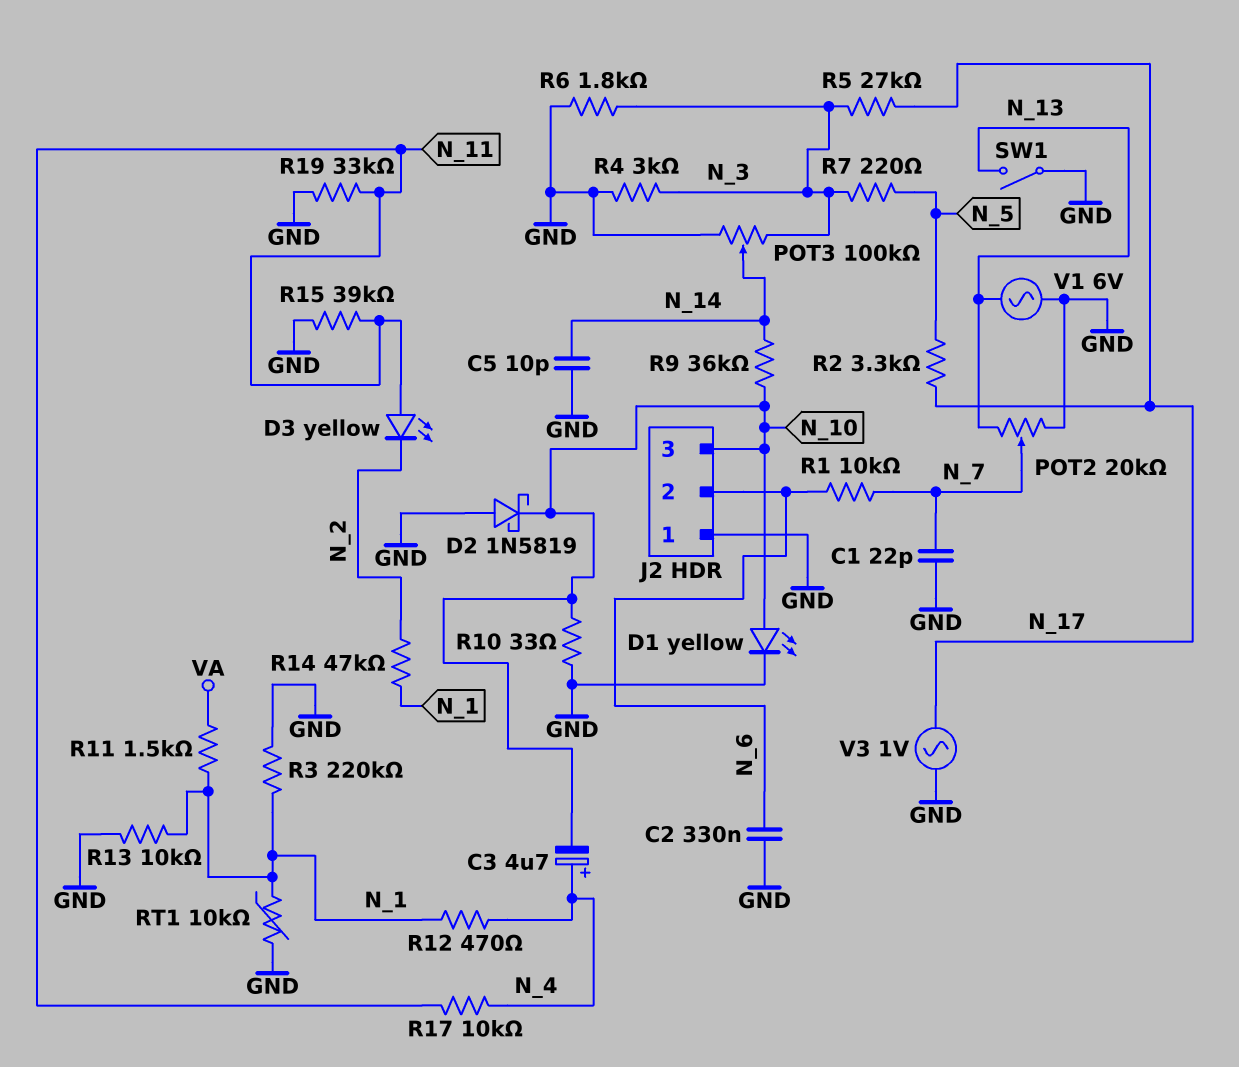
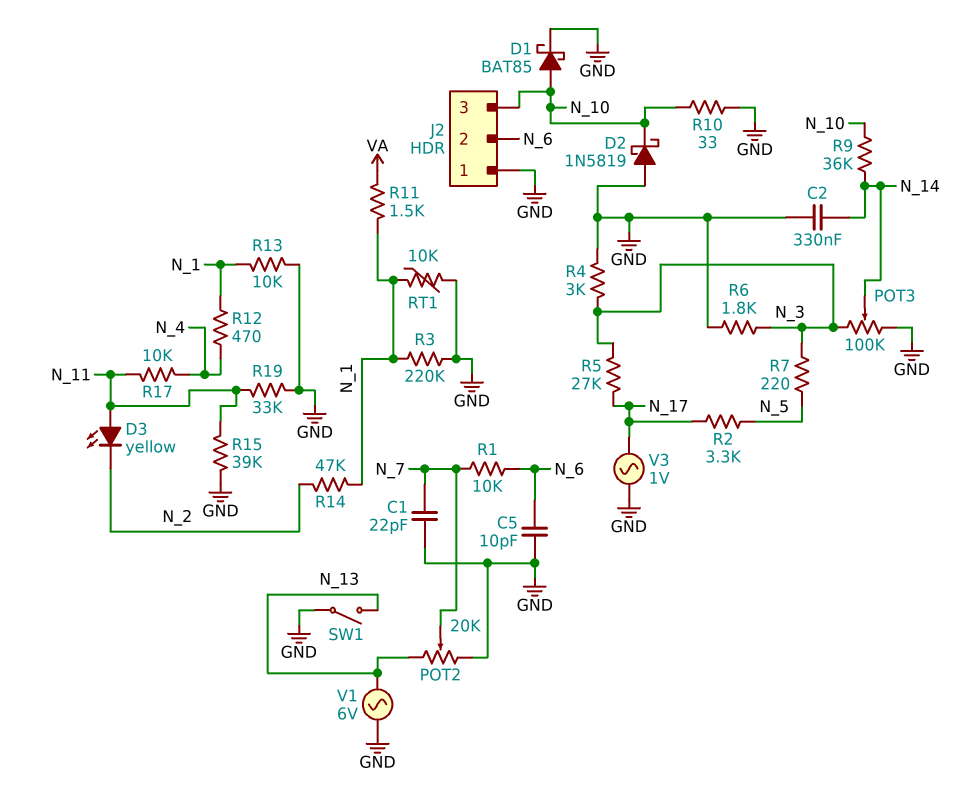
C2: 330nF (GND, N_6) -> 330nF (GND, N_14)
C3: 4.7uF (plus N_4, minus N_10) -> none
C5: 10pF (GND, N_14) -> 10pF (GND, N_6)
D1: LED yellow (A N_10, K GND) -> schottky BAT85 (A N_10, K GND)

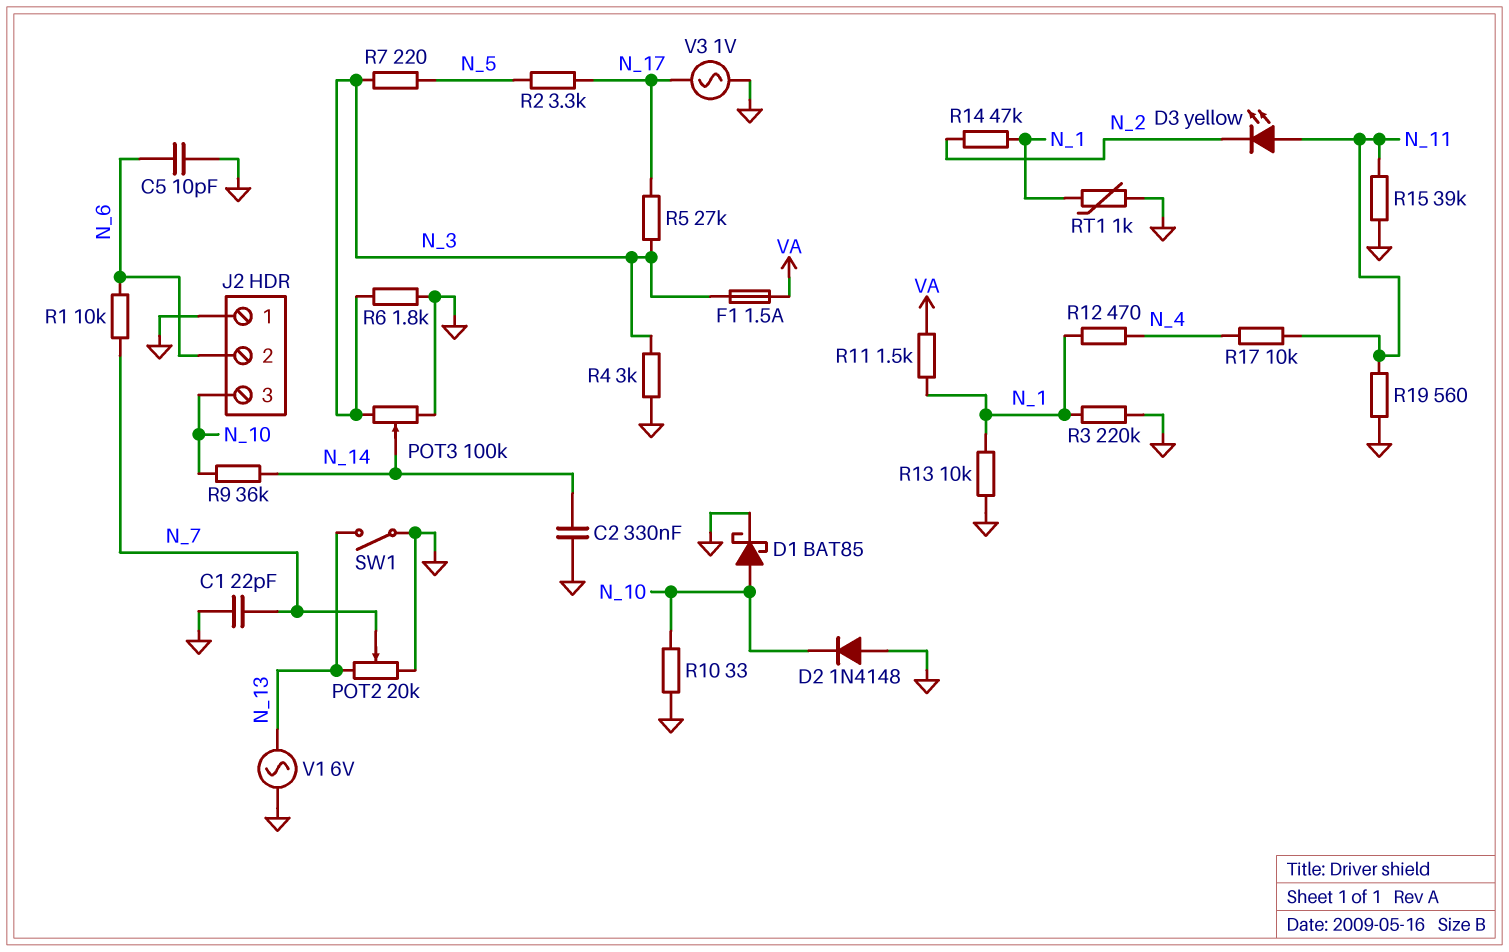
D2: schottky 1N5819 (A GND, K N_10) -> diode 1N4148 (A GND, K N_10)
F1: none -> 1.5A (N_3, VA)
R19: 33k (GND, N_11) -> 560 (GND, N_11)
RT1: 10k (GND, N_1) -> 1k (GND, N_1)

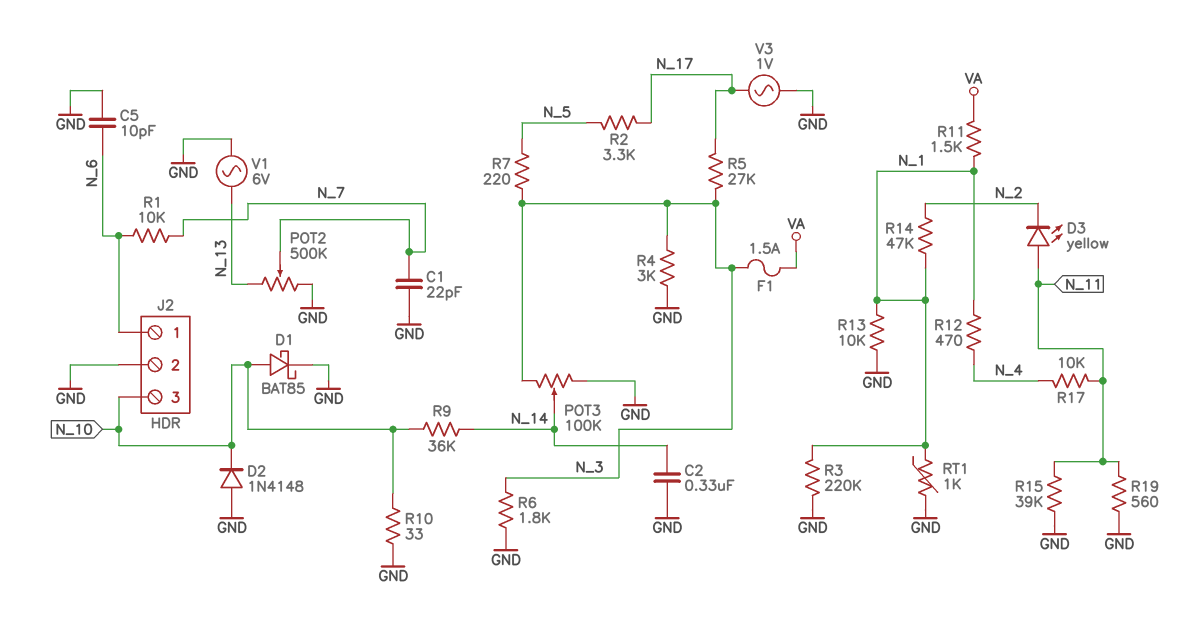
J2 pin 1: GND -> N_6
J2 pin 2: N_6 -> GND
POT2: 20k (GND, N_13, wiper N_7) -> 500k (GND, N_13, wiper N_7)
SW1: switch (GND, N_13) -> none

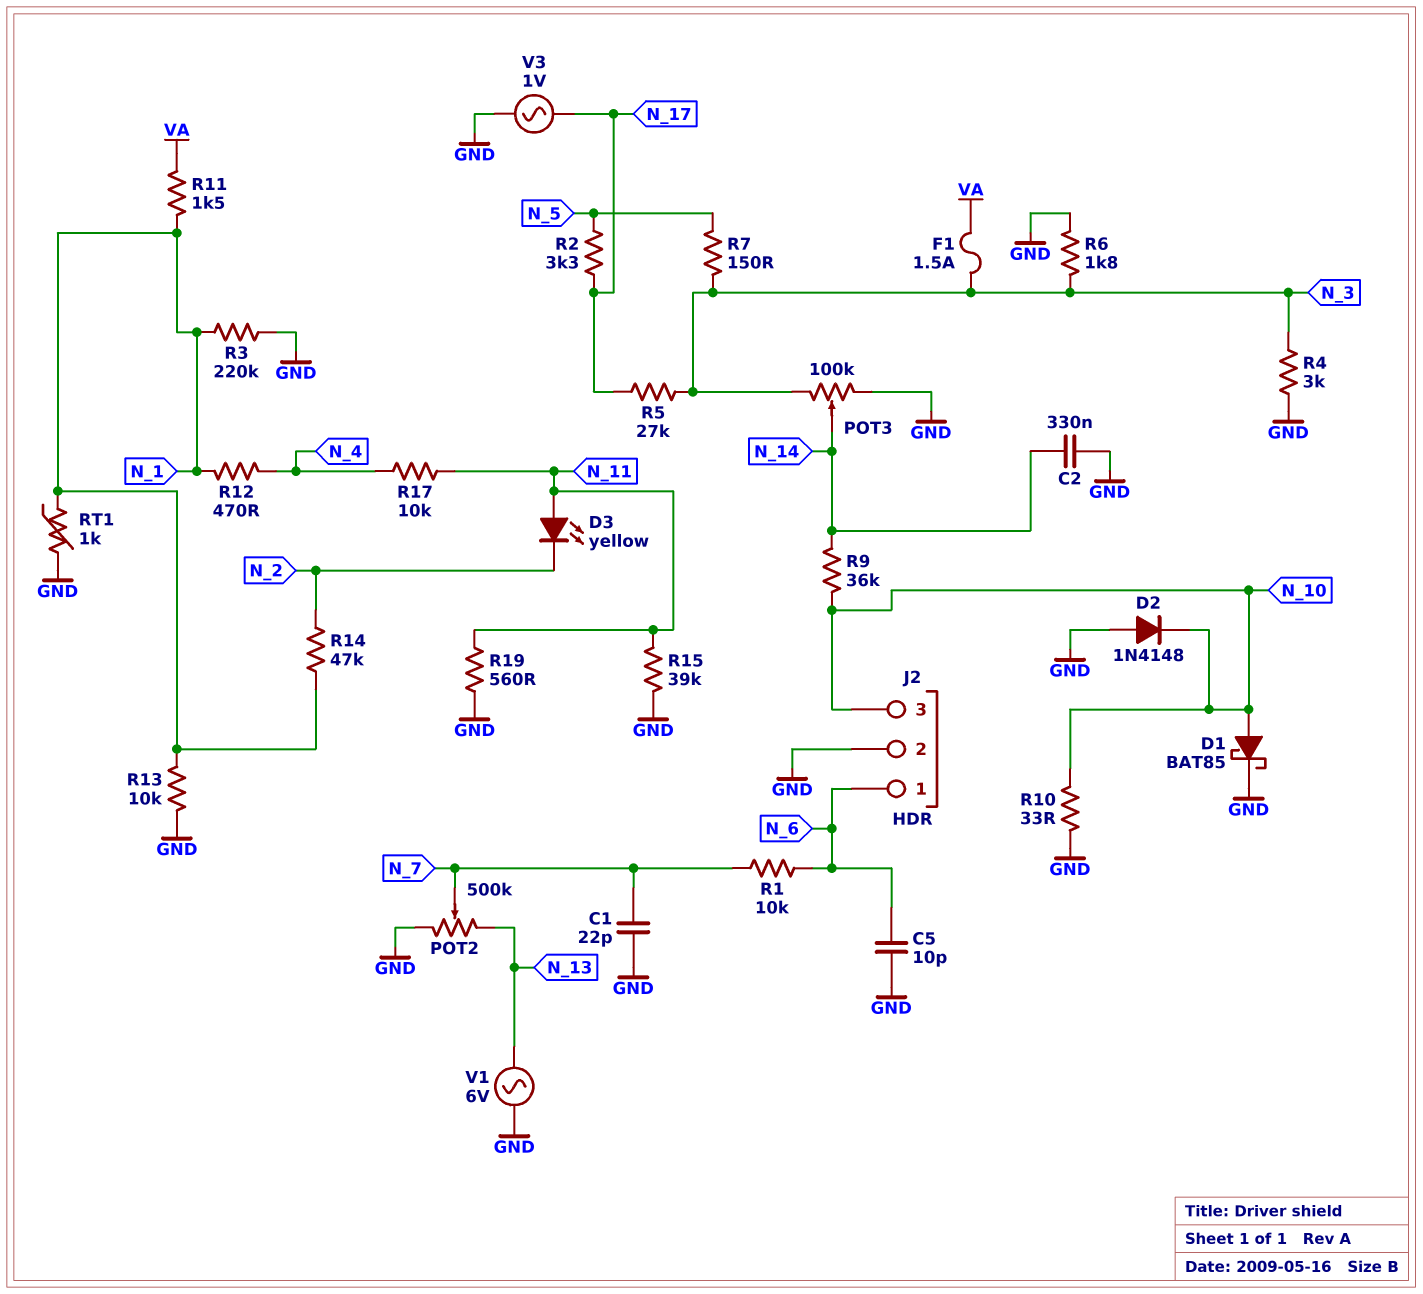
R7: 220 (N_3, N_5) -> 150 (N_3, N_5)

